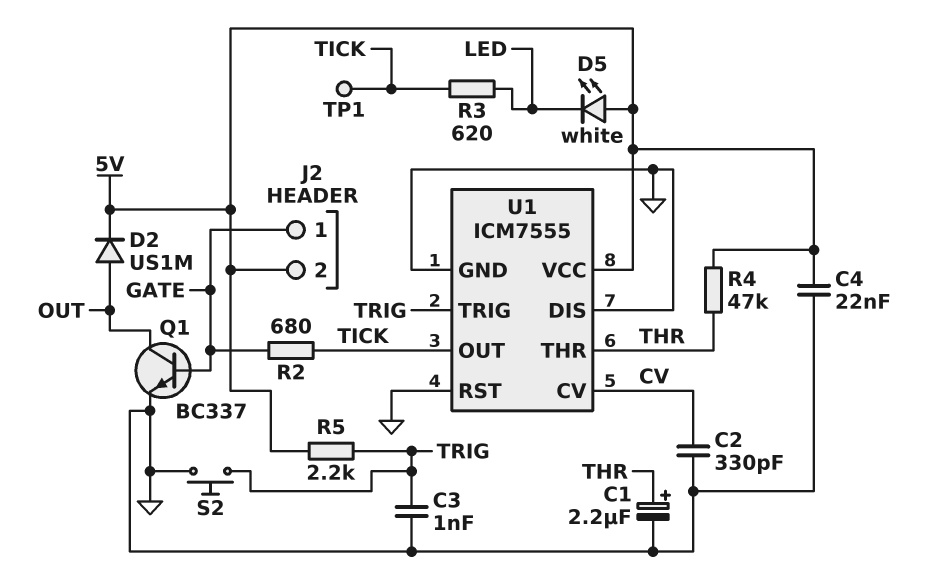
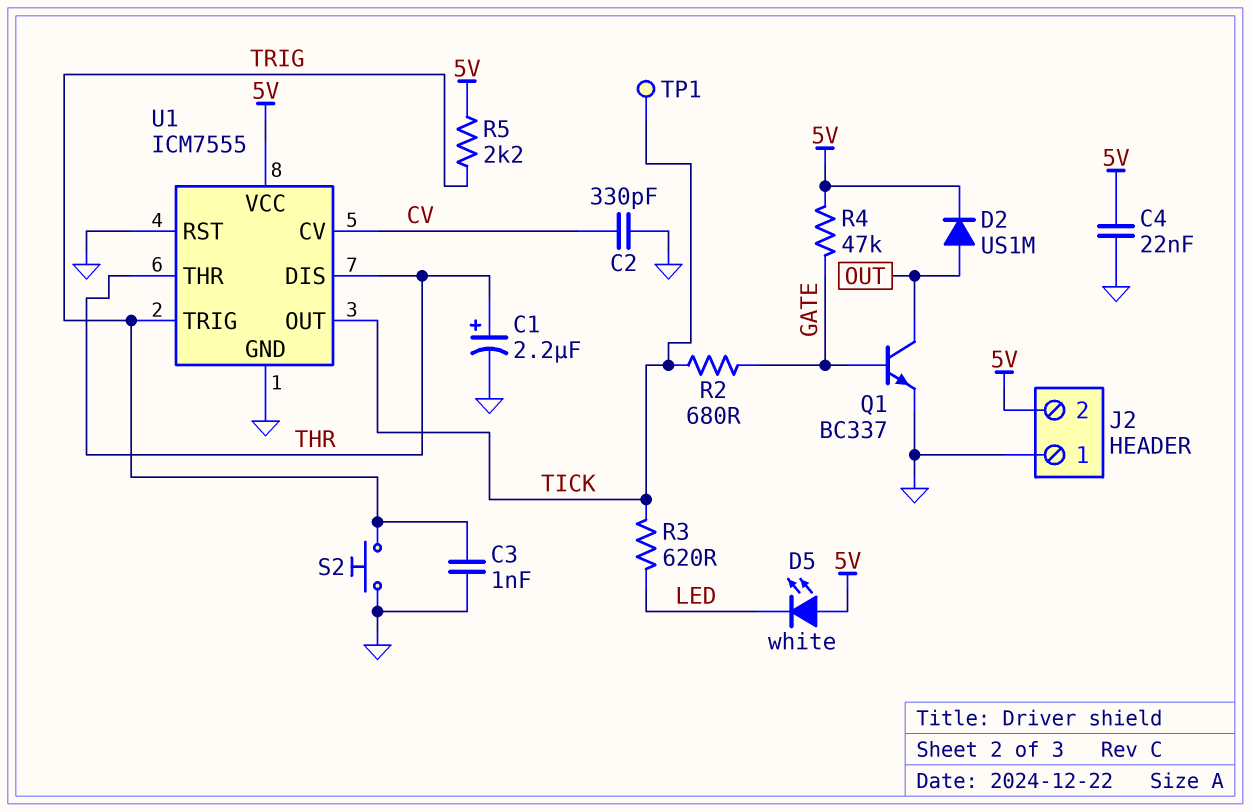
J2 pin 1: GATE -> GND
R4: 47k (5V, THR) -> 47k (5V, GATE)
U1 pin DIS: GND -> THR

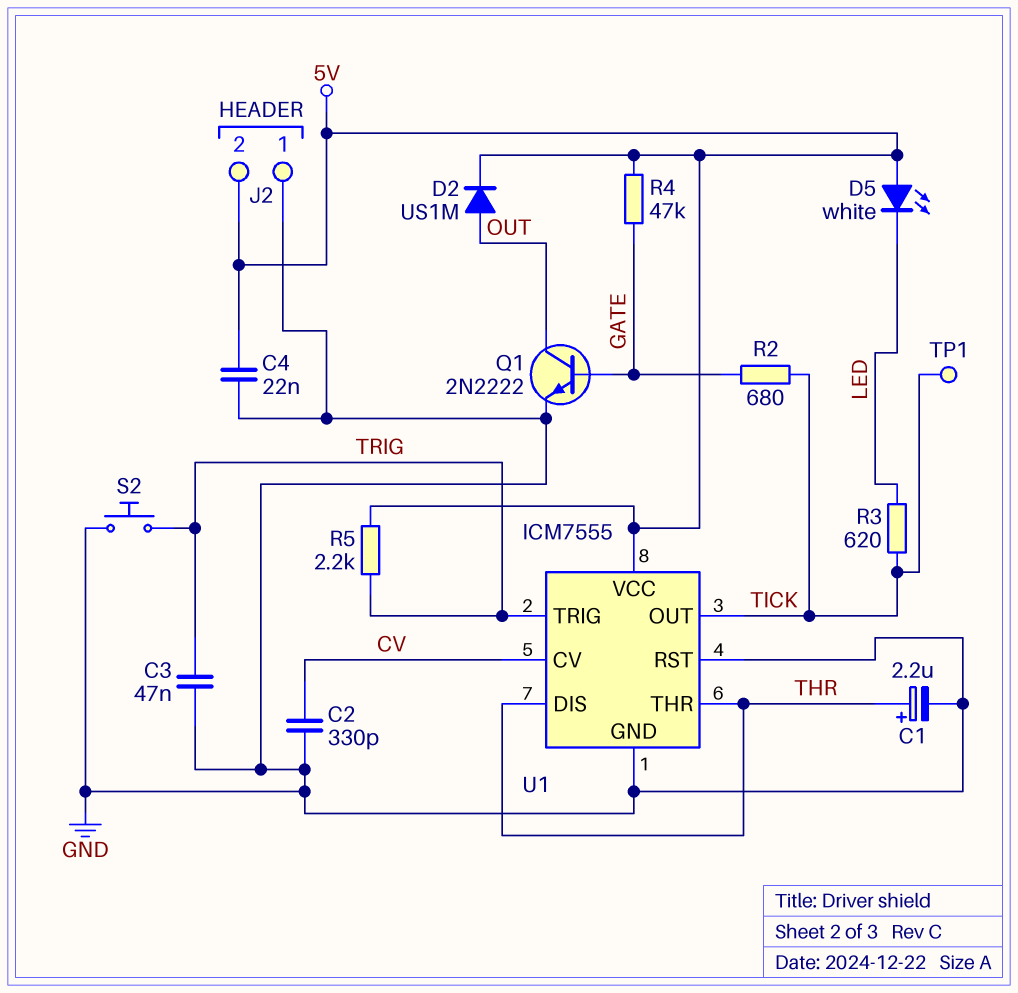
C3: 1nF (GND, TRIG) -> 47nF (GND, TRIG)
Q1: NPN BC337 (B GATE, C OUT, E GND) -> NPN 2N2222 (B GATE, C OUT, E GND)

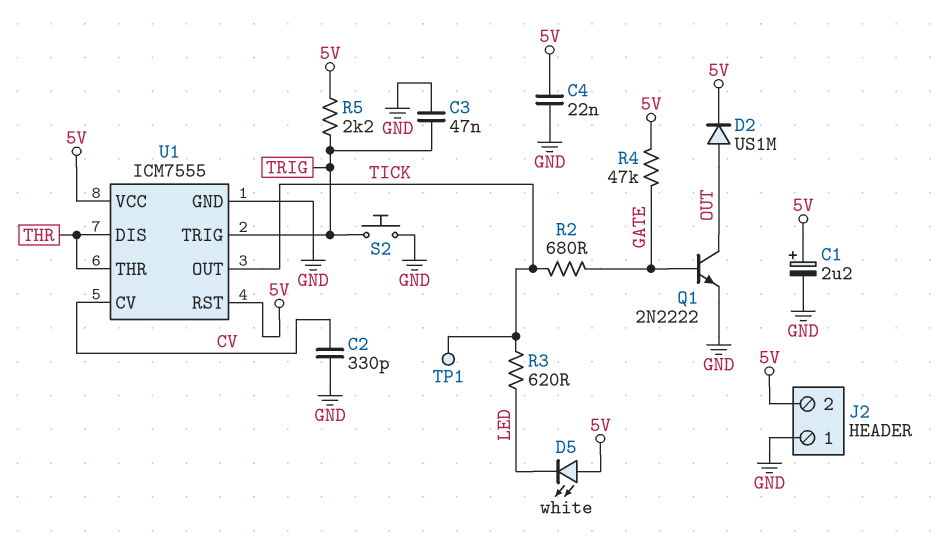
C1: 2.2uF (plus THR, minus GND) -> 2.2uF (plus 5V, minus GND)
U1 pin RST: GND -> 5V

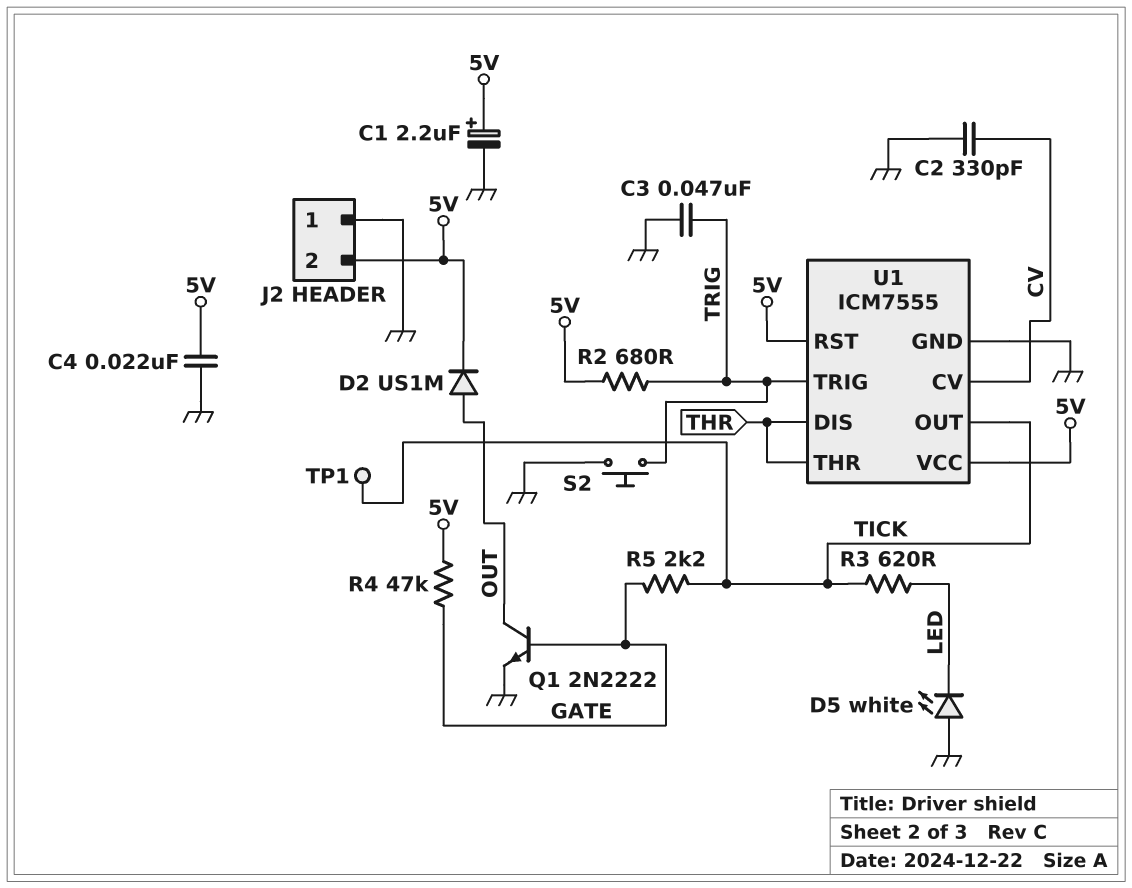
D5: LED white (A 5V, K LED) -> LED white (A GND, K LED)
R2: 680 (GATE, TICK) -> 680 (5V, TRIG)
R5: 2.2k (5V, TRIG) -> 2.2k (GATE, TICK)

